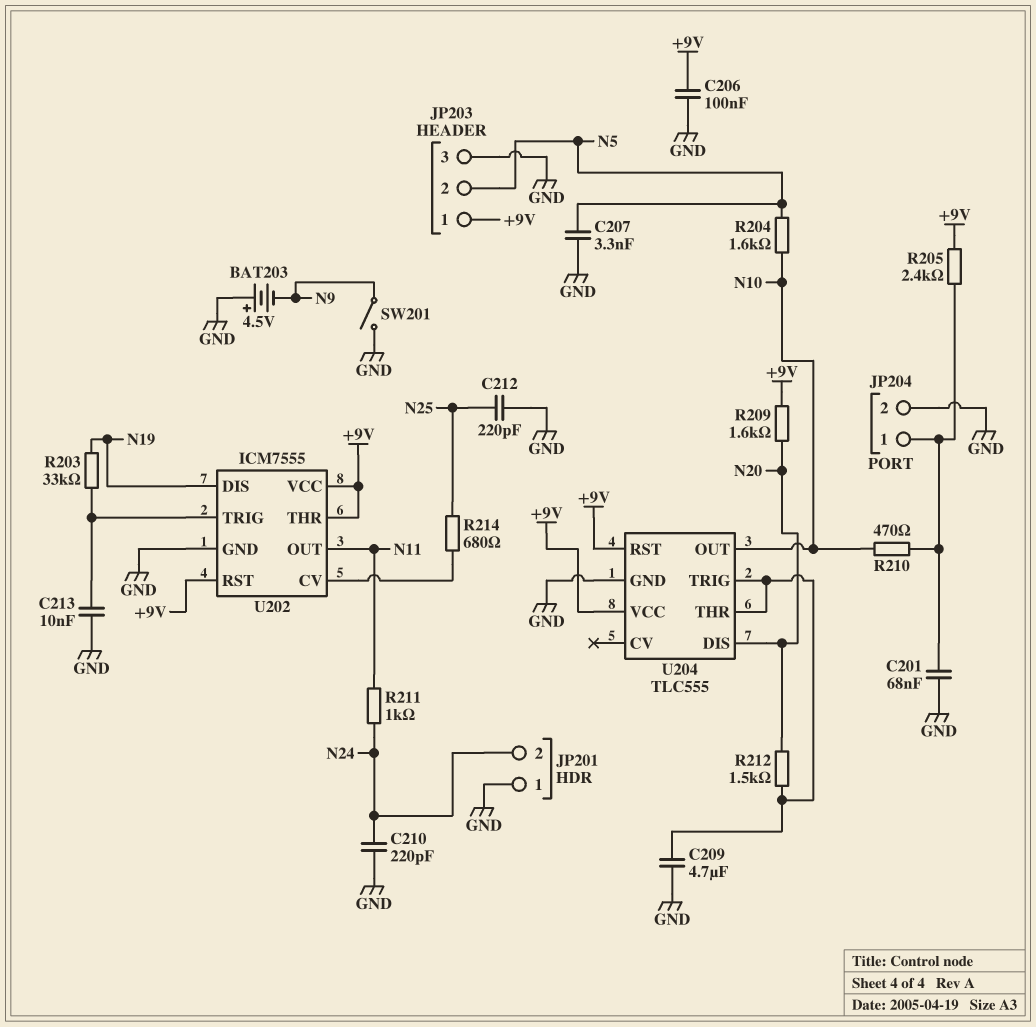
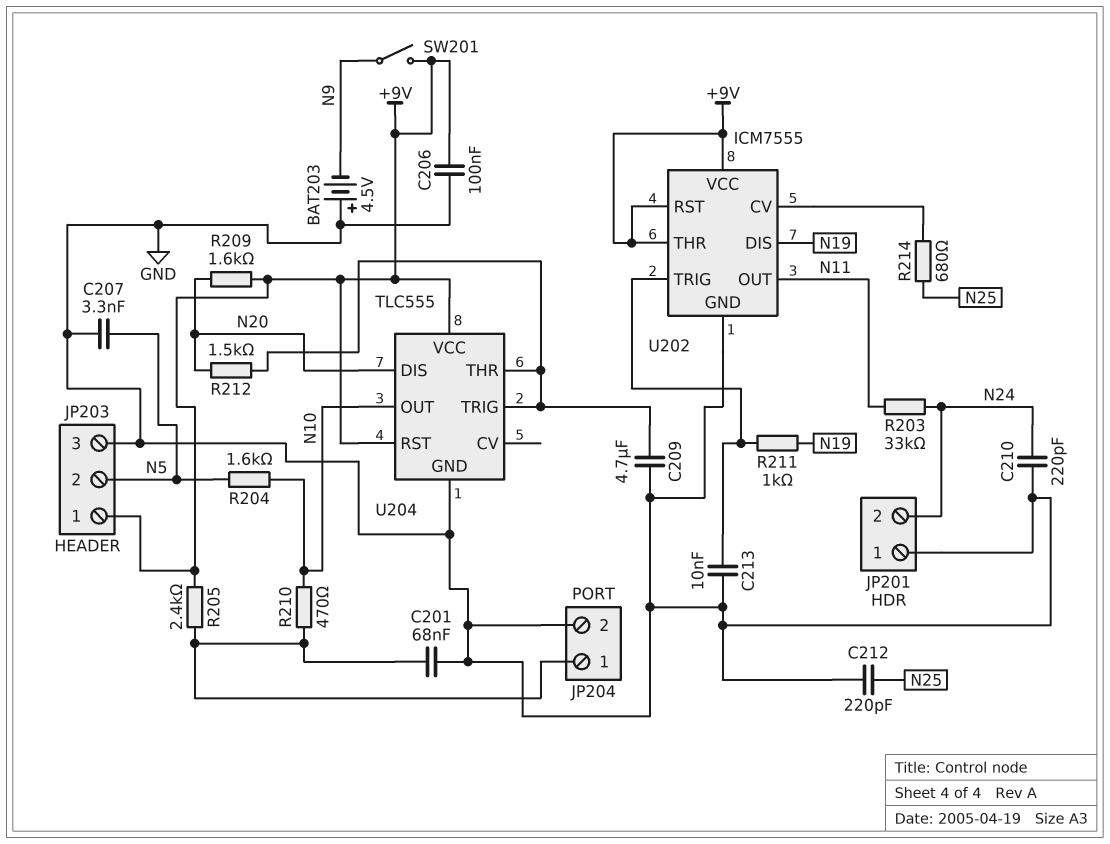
R203: 33k (N19, U202/TRIG) -> 33k (N11, N24)
R211: 1k (N11, N24) -> 1k (N19, U202/TRIG)
SW201: switch (GND, N9) -> switch (+9V, N9)

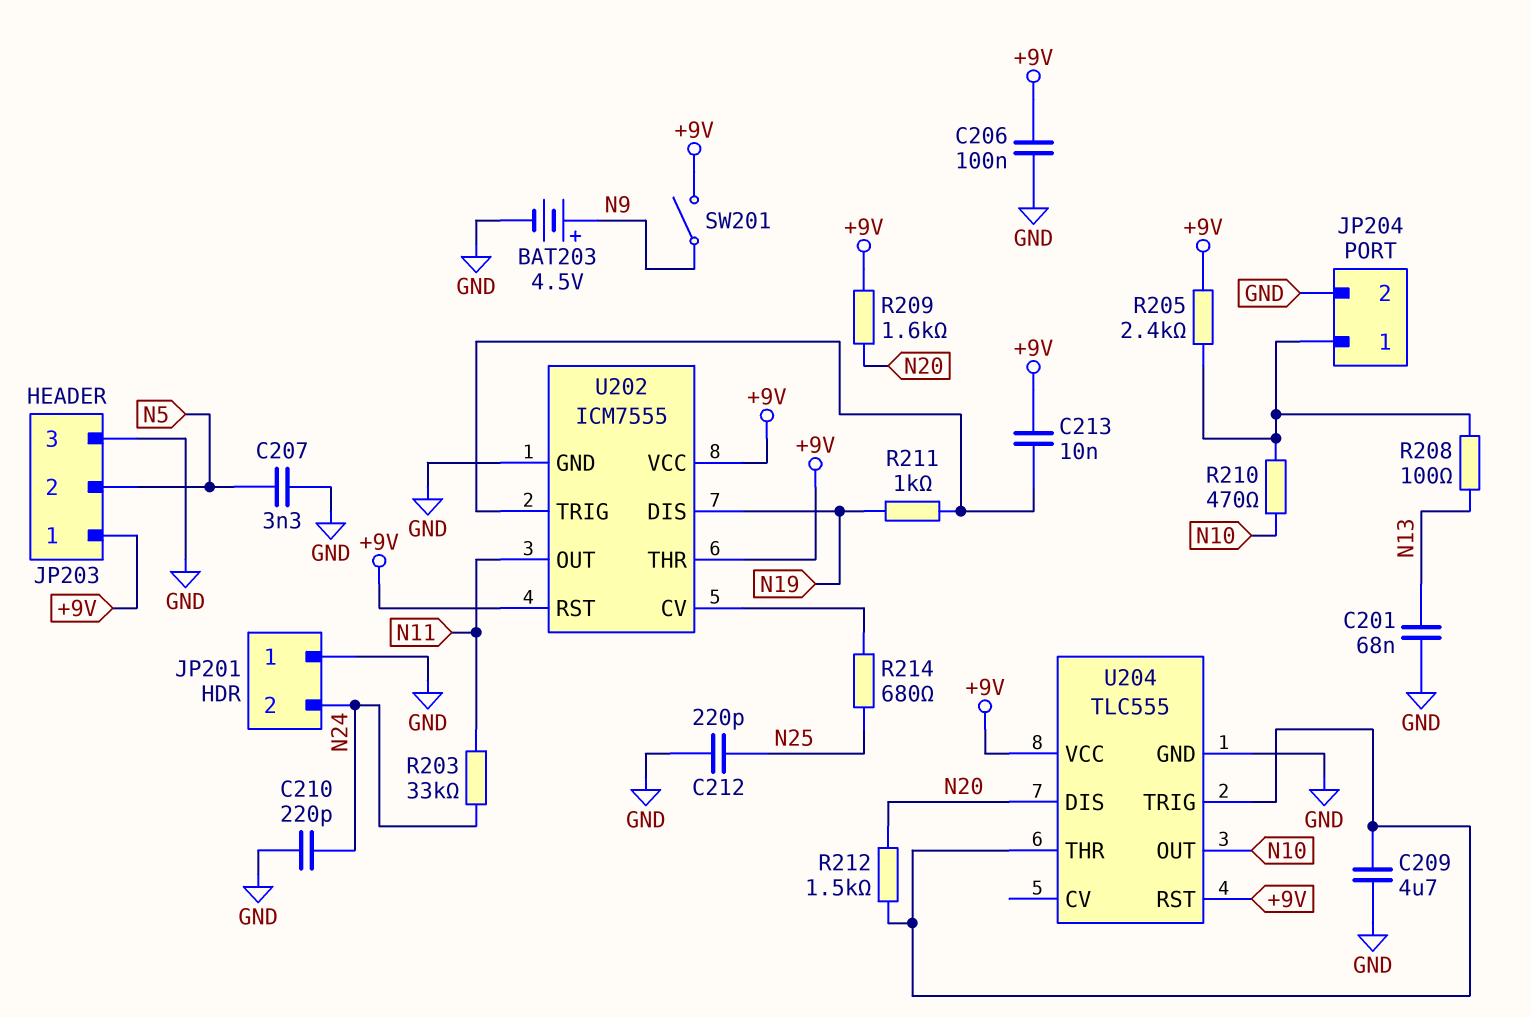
BAT203: 4.5V (plus GND, minus N9) -> 4.5V (plus N9, minus GND)
C201: 68nF (GND, JP204/1) -> 68nF (GND, N13)
C213: 10nF (GND, U202/TRIG) -> 10nF (+9V, U202/TRIG)
R204: 1.6k (N5, N10) -> none
R208: none -> 100 (JP204/1, N13)

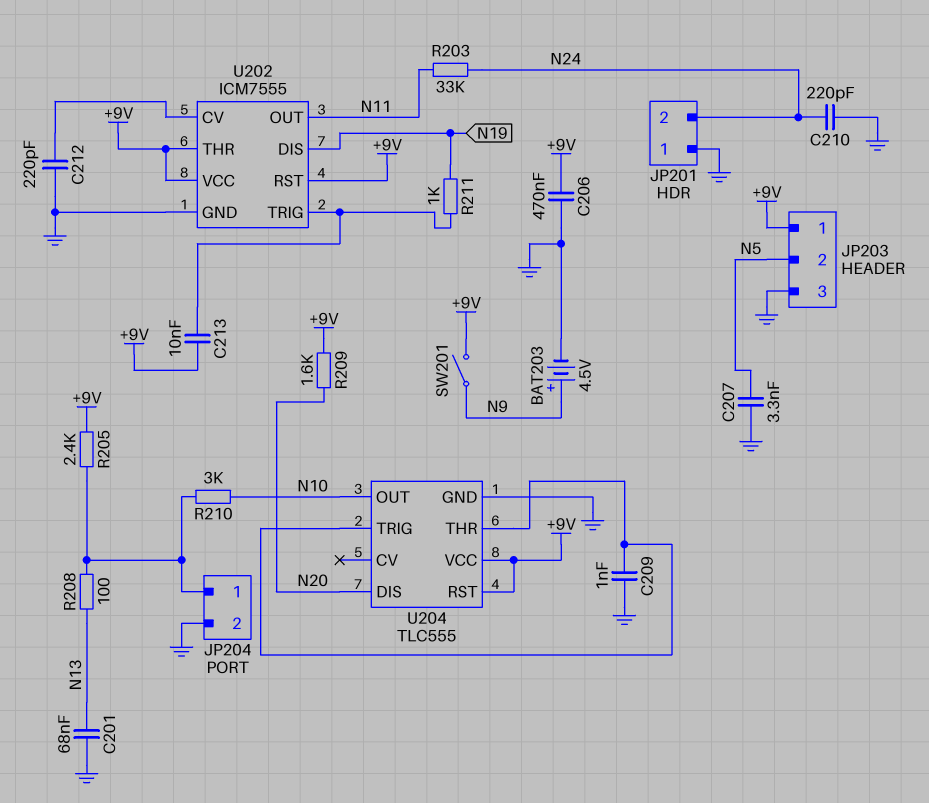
C206: 100nF (+9V, GND) -> 470nF (+9V, GND)
C209: 4.7uF (GND, U204/THR) -> 1nF (GND, U204/THR)
C212: 220pF (GND, N25) -> 220pF (GND, U202/CV)
R210: 470 (JP204/1, N10) -> 3k (JP204/1, N10)
R212: 1.5k (N20, U204/THR) -> none
R214: 680 (N25, U202/CV) -> none

